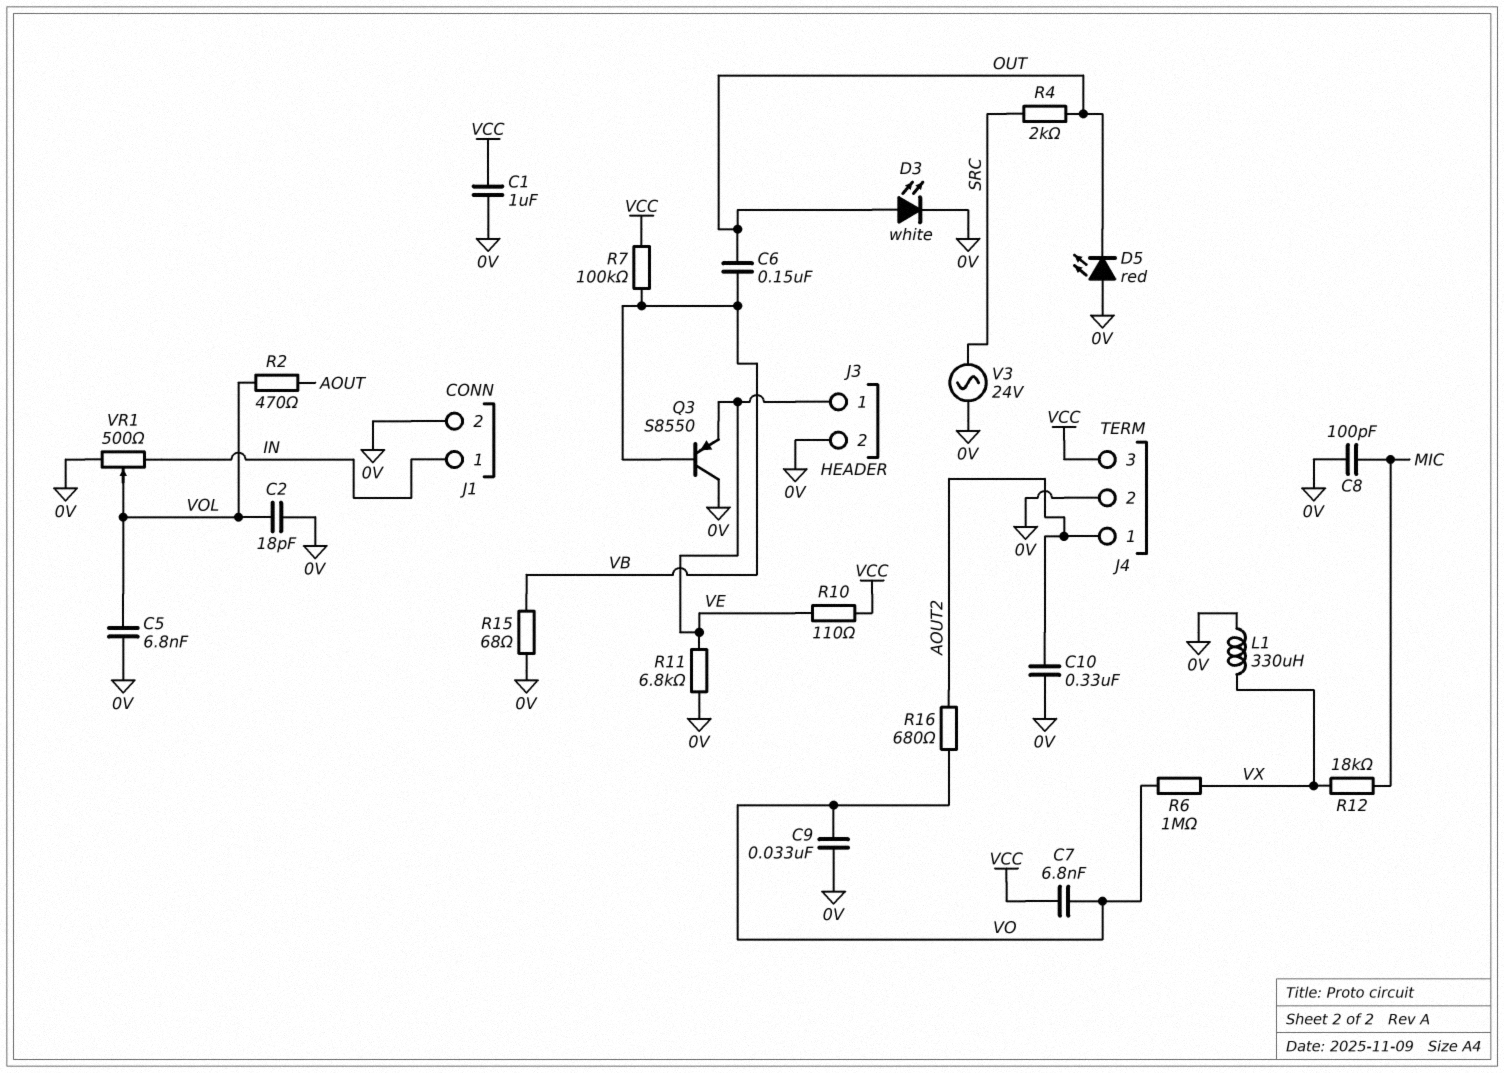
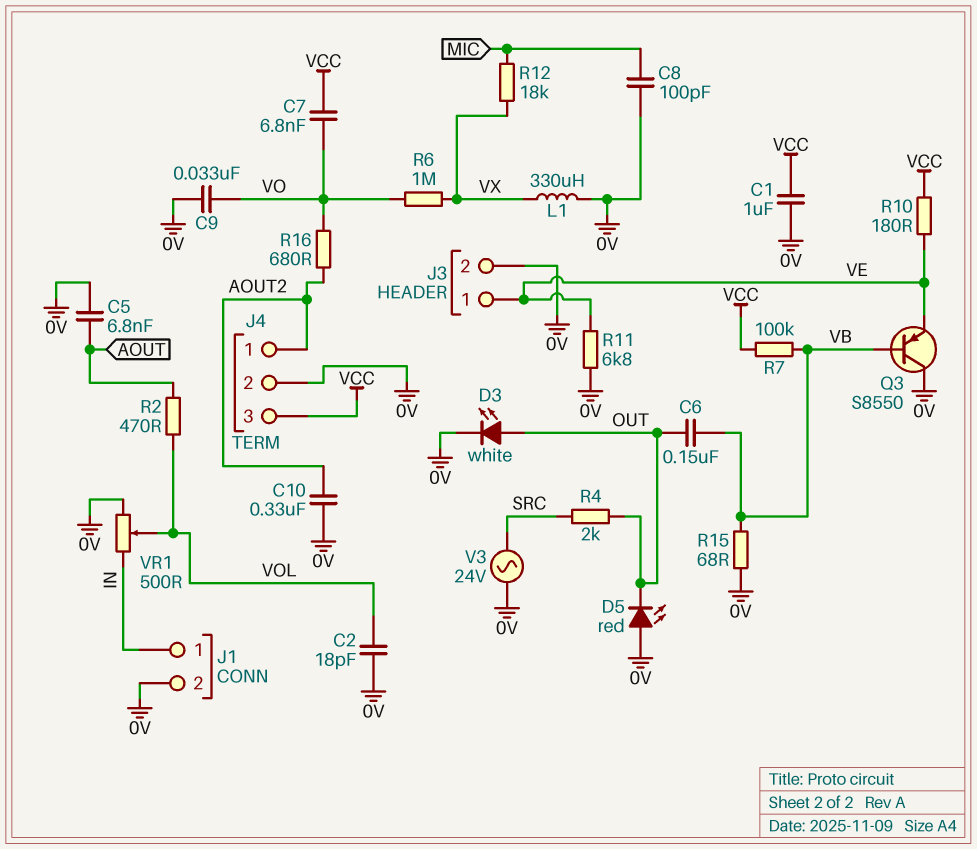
C5: 6.8nF (0V, VOL) -> 6.8nF (0V, AOUT)
R10: 110 (VCC, VE) -> 180 (VCC, VE)

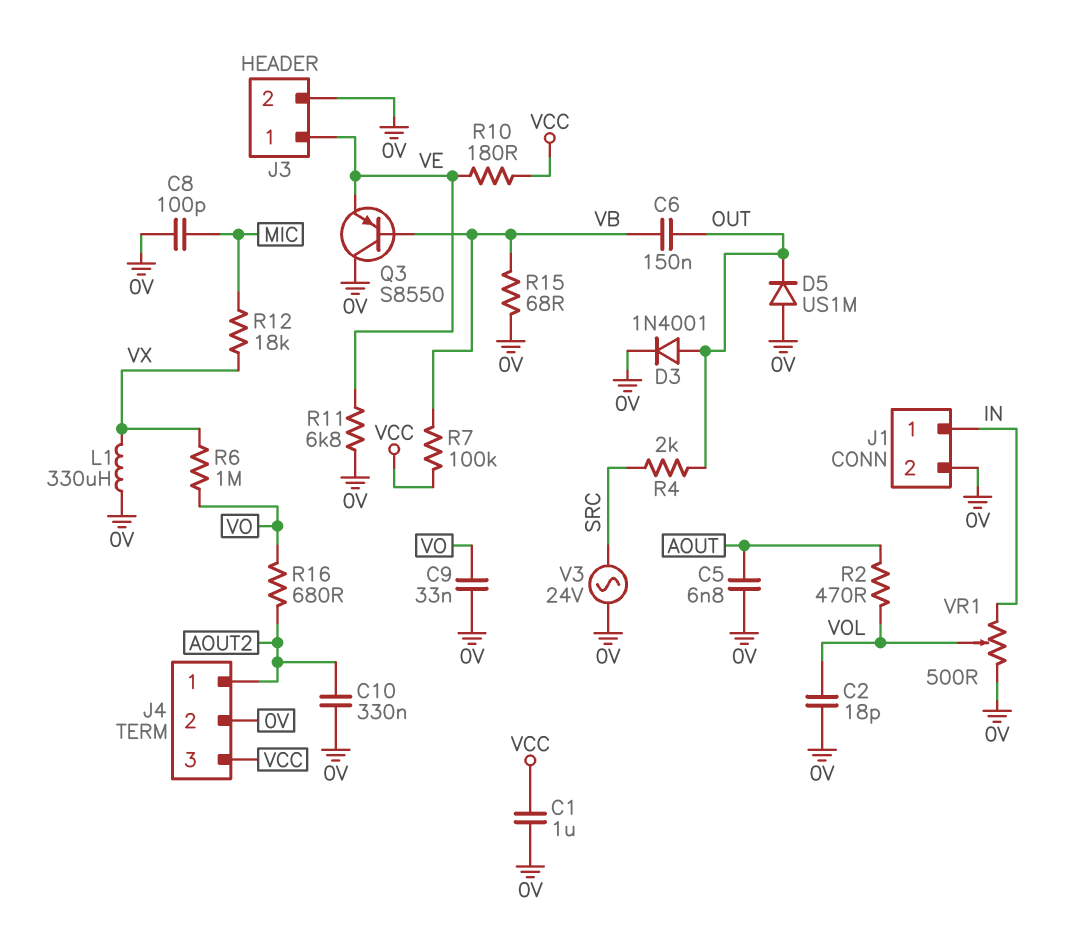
C7: 6.8nF (VCC, VO) -> none
D3: LED white (A OUT, K 0V) -> diode 1N4001 (A OUT, K 0V)
D5: LED red (A 0V, K OUT) -> diode US1M (A 0V, K OUT)

